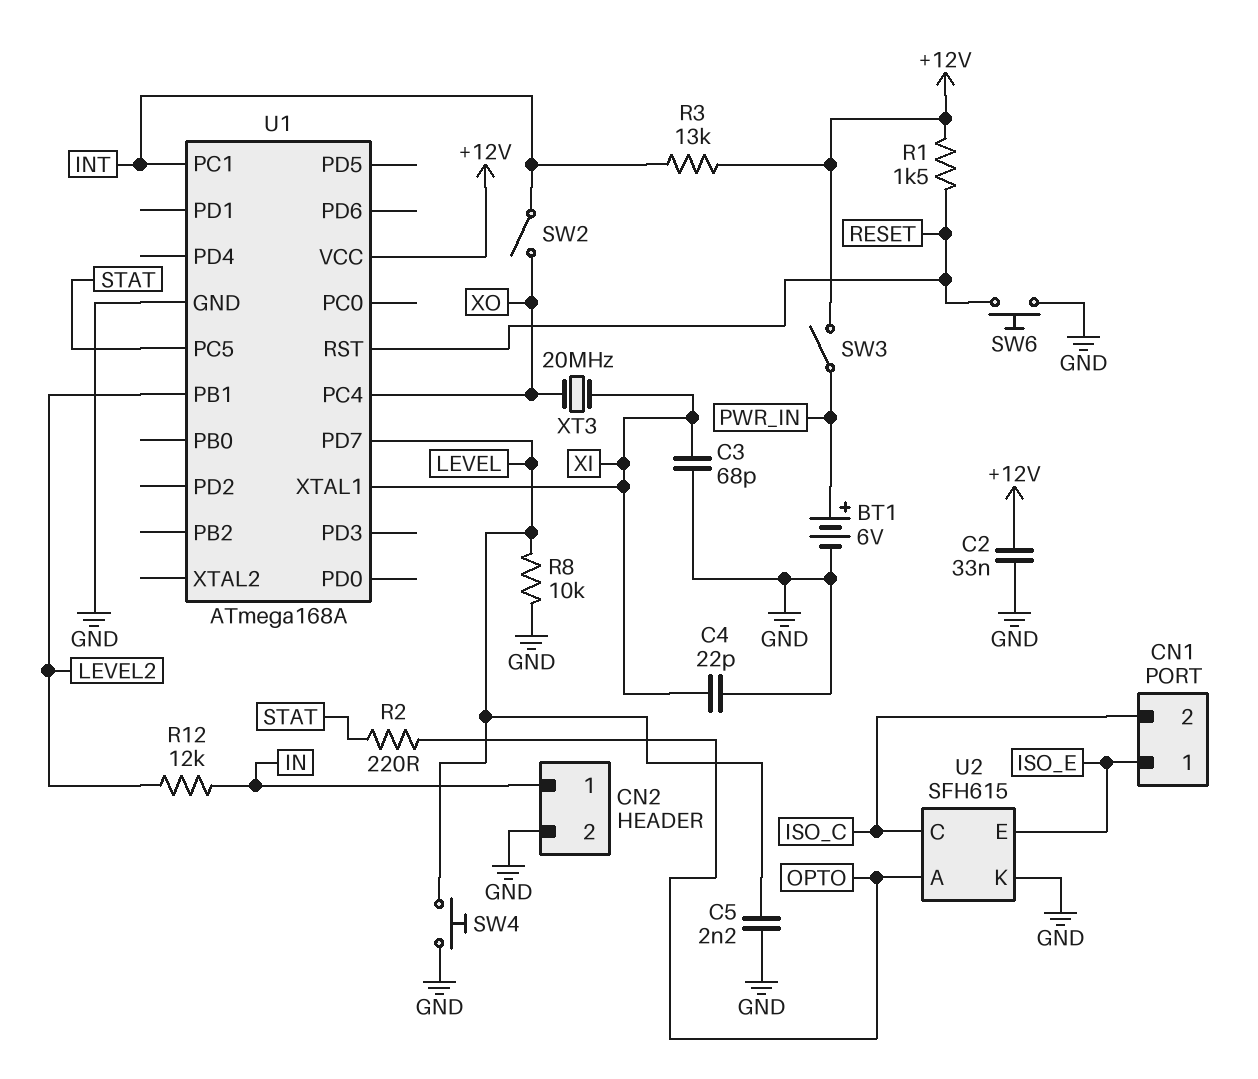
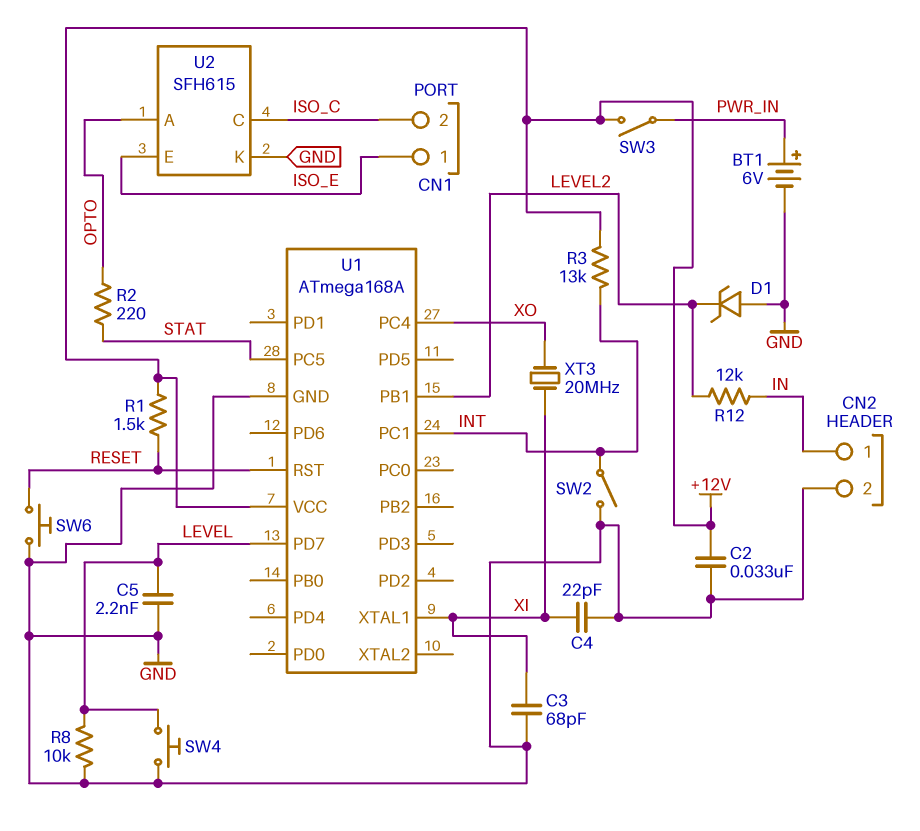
D1: none -> zener (A GND, K LEVEL2)
SW2: switch (INT, XO) -> switch (GND, INT)

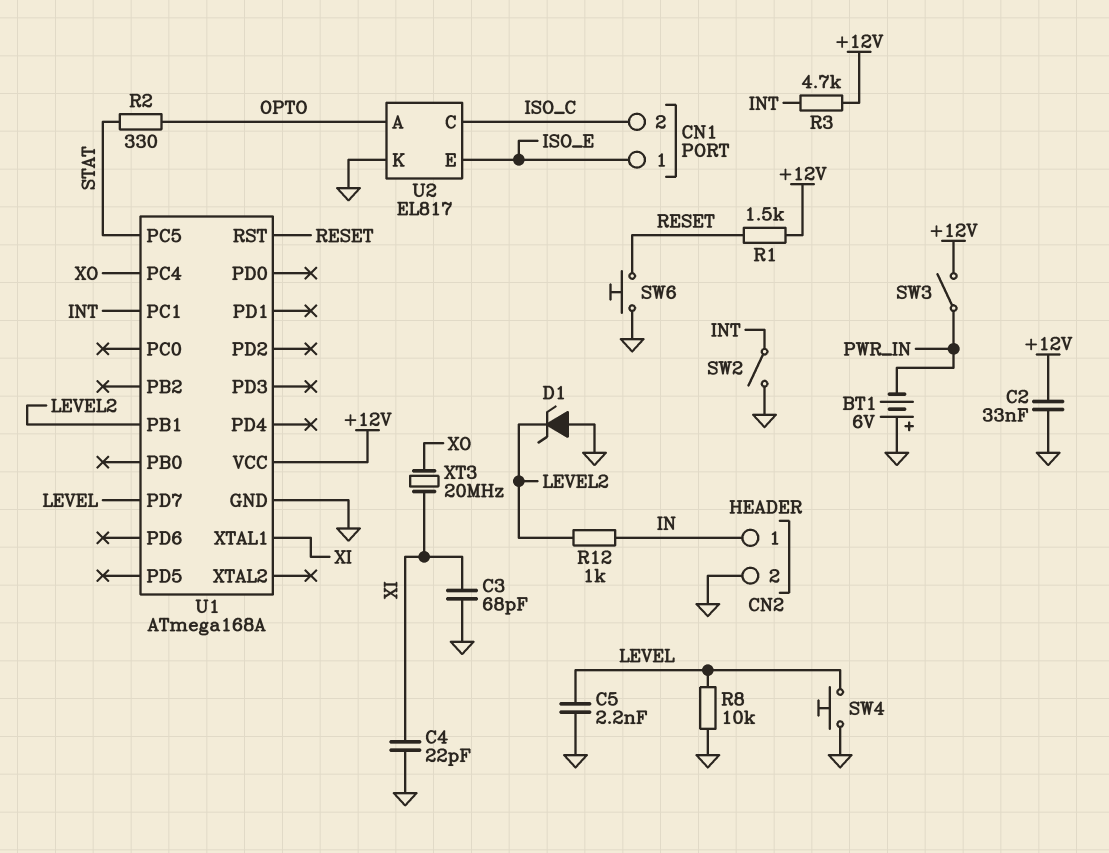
BT1: 6V (plus PWR_IN, minus GND) -> 6V (plus GND, minus PWR_IN)
R2: 220 (OPTO, STAT) -> 330 (OPTO, STAT)
R3: 13k (+12V, INT) -> 4.7k (+12V, INT)
R12: 12k (IN, LEVEL2) -> 1k (IN, LEVEL2)
U2: SFH615 -> EL817

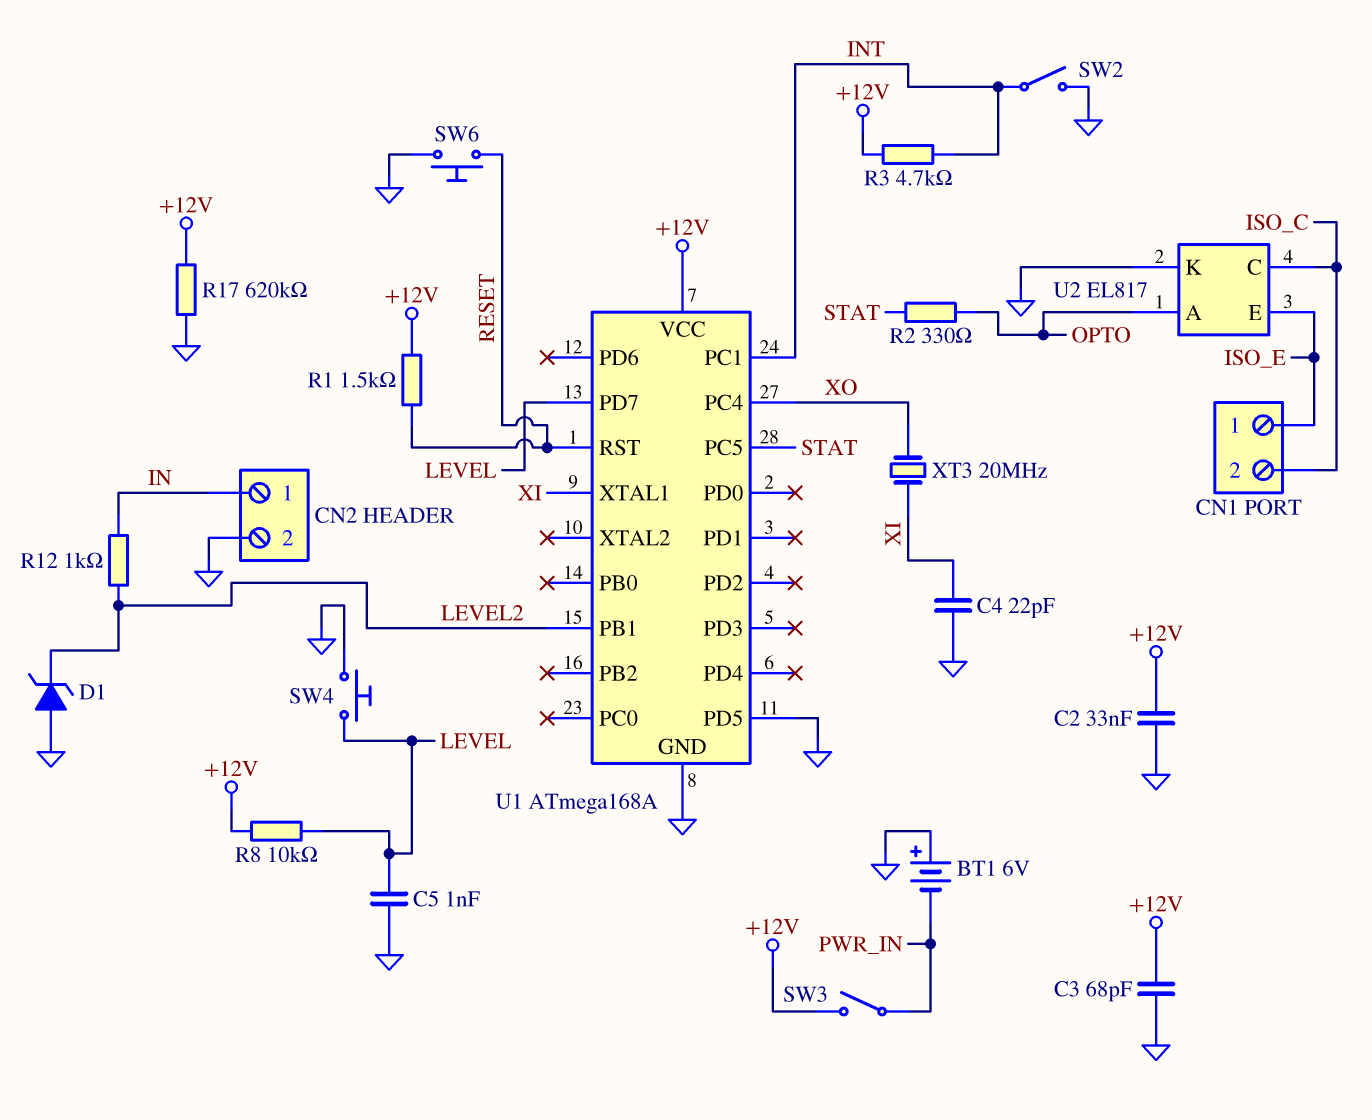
C3: 68pF (GND, XI) -> 68pF (+12V, GND)
C5: 2.2nF (GND, LEVEL) -> 1nF (GND, LEVEL)
R8: 10k (GND, LEVEL) -> 10k (+12V, LEVEL)
R17: none -> 620k (+12V, GND)
U1 pin PD5: none -> GND

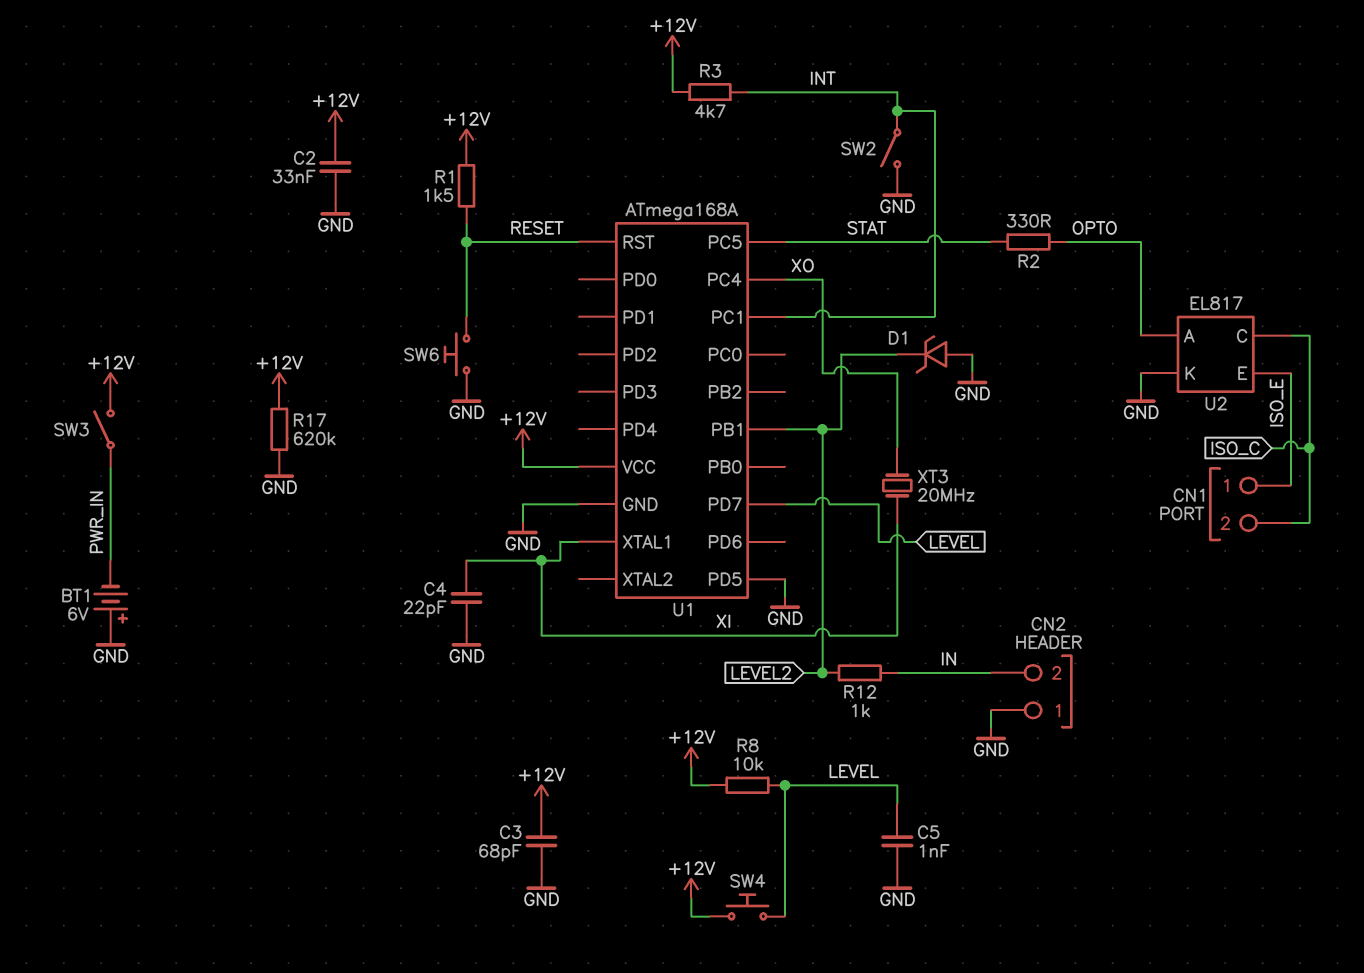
CN2 pin 1: IN -> GND
CN2 pin 2: GND -> IN
SW4: button (GND, LEVEL) -> button (+12V, LEVEL)

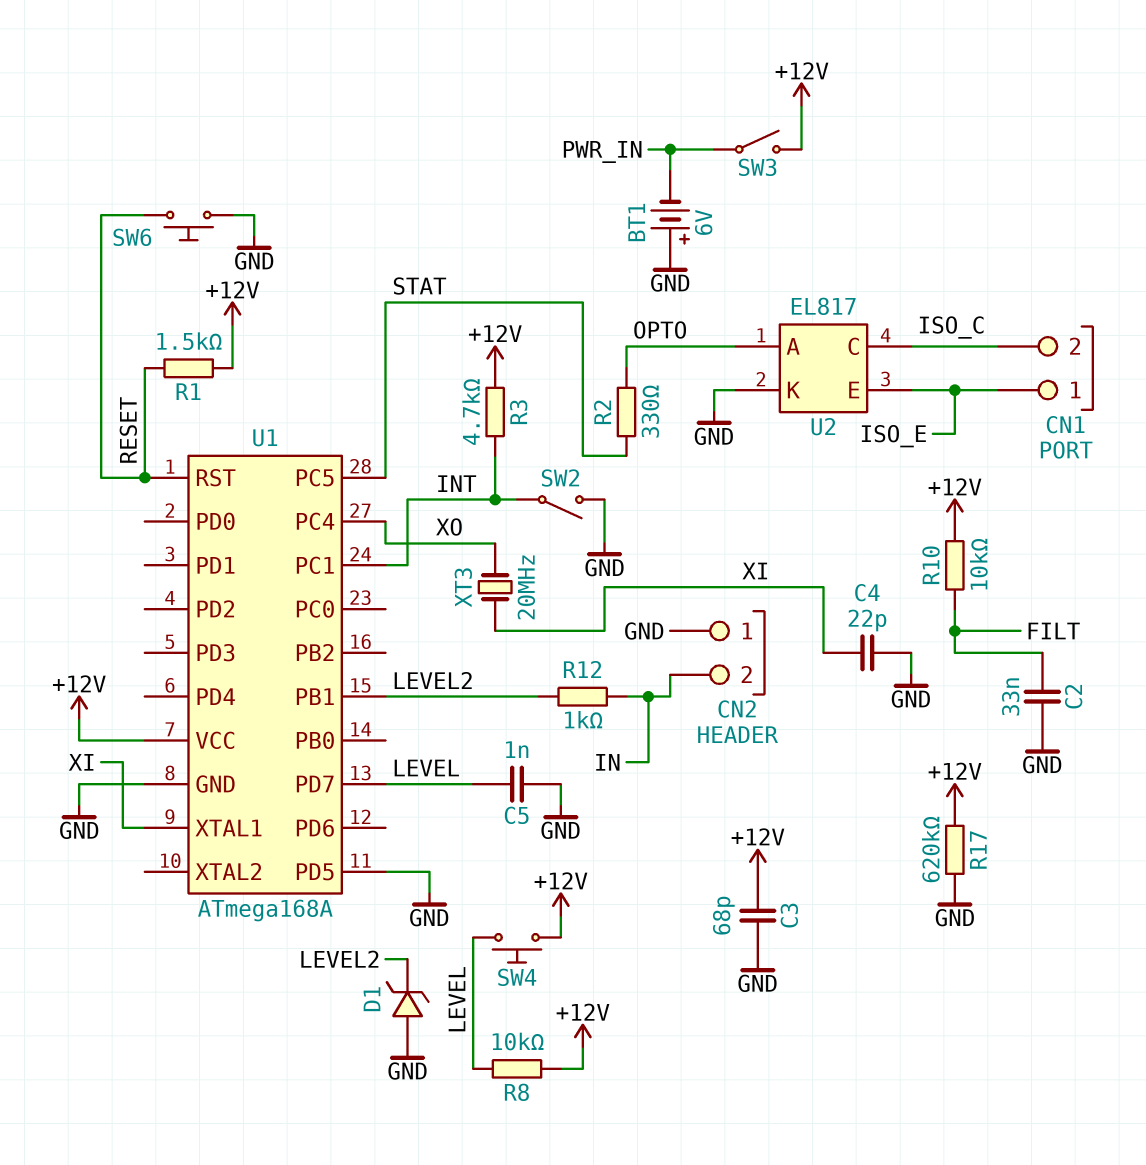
C2: 33nF (+12V, GND) -> 33nF (FILT, GND)
R10: none -> 10k (+12V, FILT)

